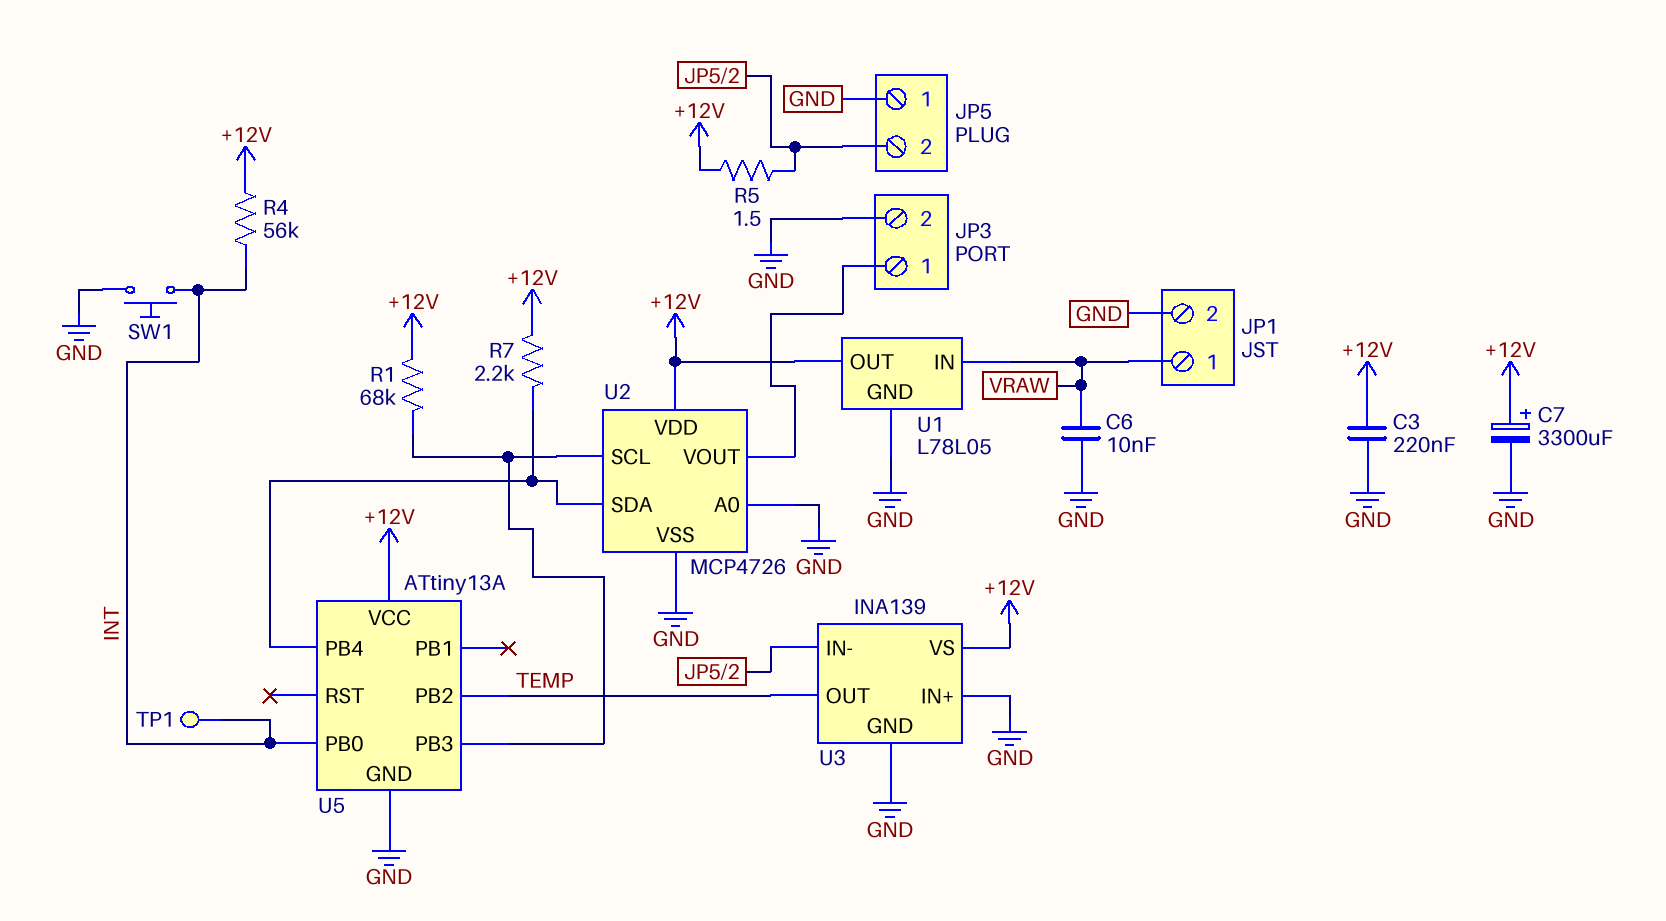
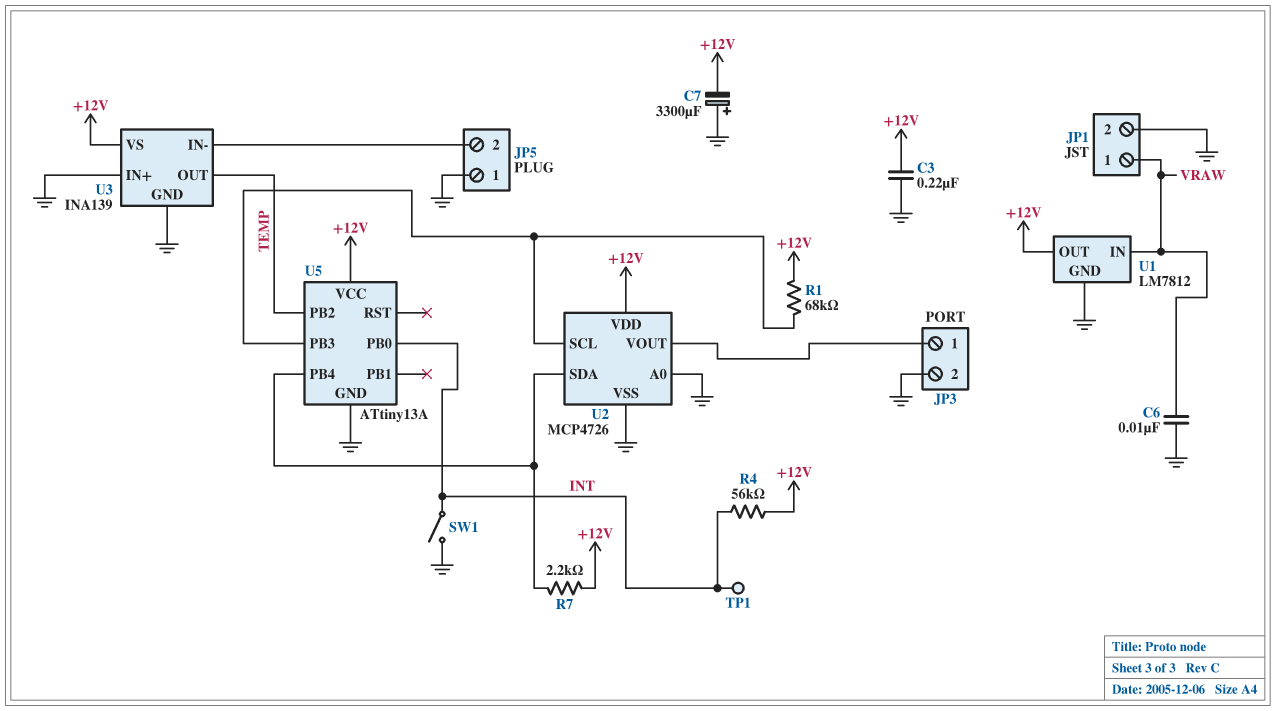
C7: 3300uF (plus +12V, minus GND) -> 3300uF (plus GND, minus +12V)
R5: 1.5 (+12V, JP5/2) -> none
SW1: button (GND, INT) -> switch (GND, INT)
U1: L78L05 -> LM7812

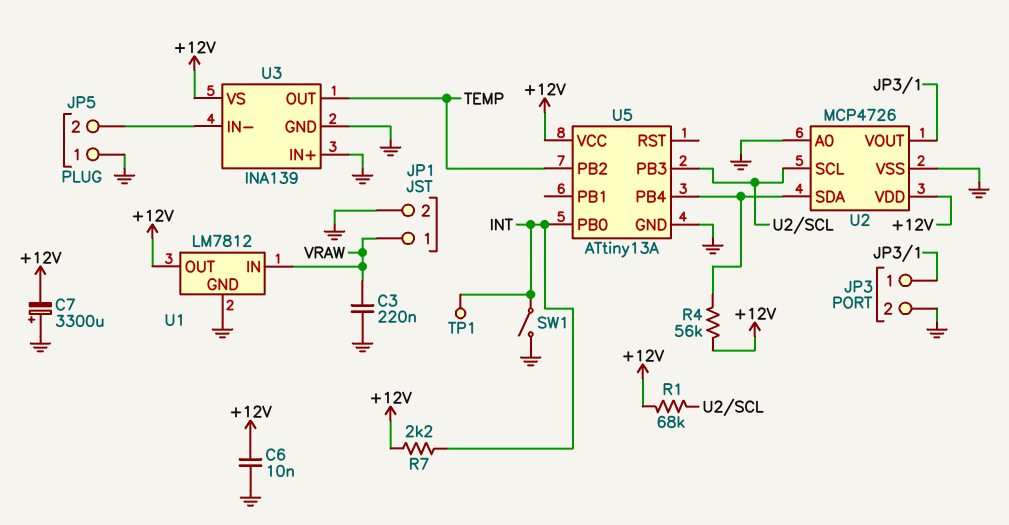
C3: 220nF (+12V, GND) -> 220nF (GND, VRAW)
C6: 10nF (GND, VRAW) -> 10nF (+12V, GND)
R4: 56k (+12V, INT) -> 56k (+12V, U2/SDA)
R7: 2.2k (+12V, U2/SDA) -> 2.2k (+12V, INT)

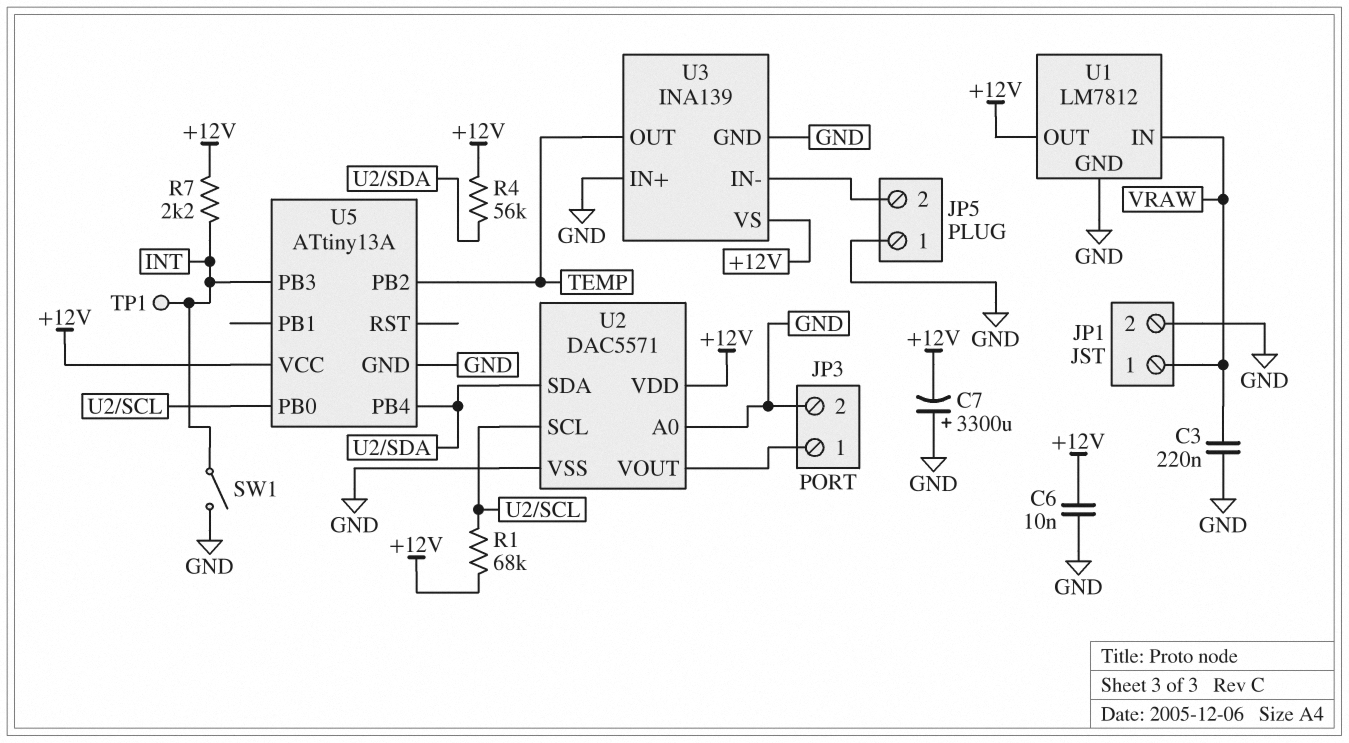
U2: MCP4726 -> DAC5571
U5 pin PB0: INT -> U2/SCL
U5 pin PB3: U2/SCL -> INT

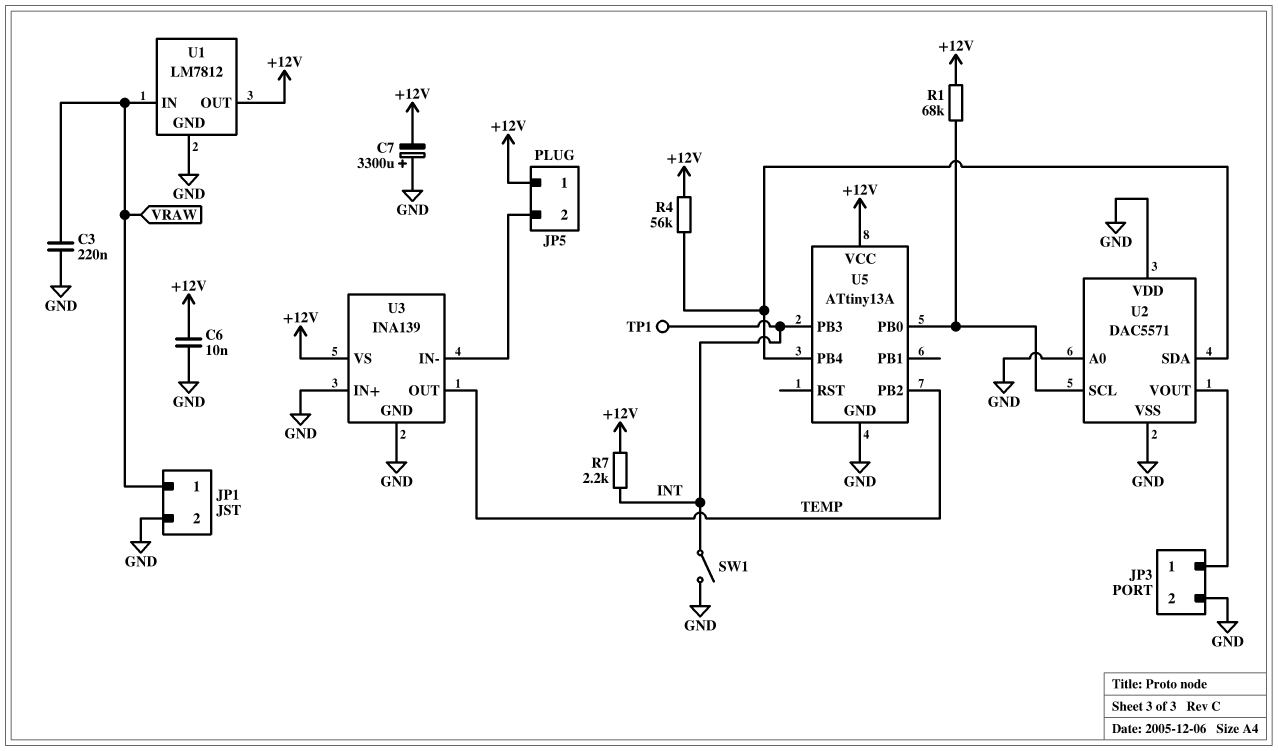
JP5 pin 1: GND -> +12V
U2 pin VDD: +12V -> GND

